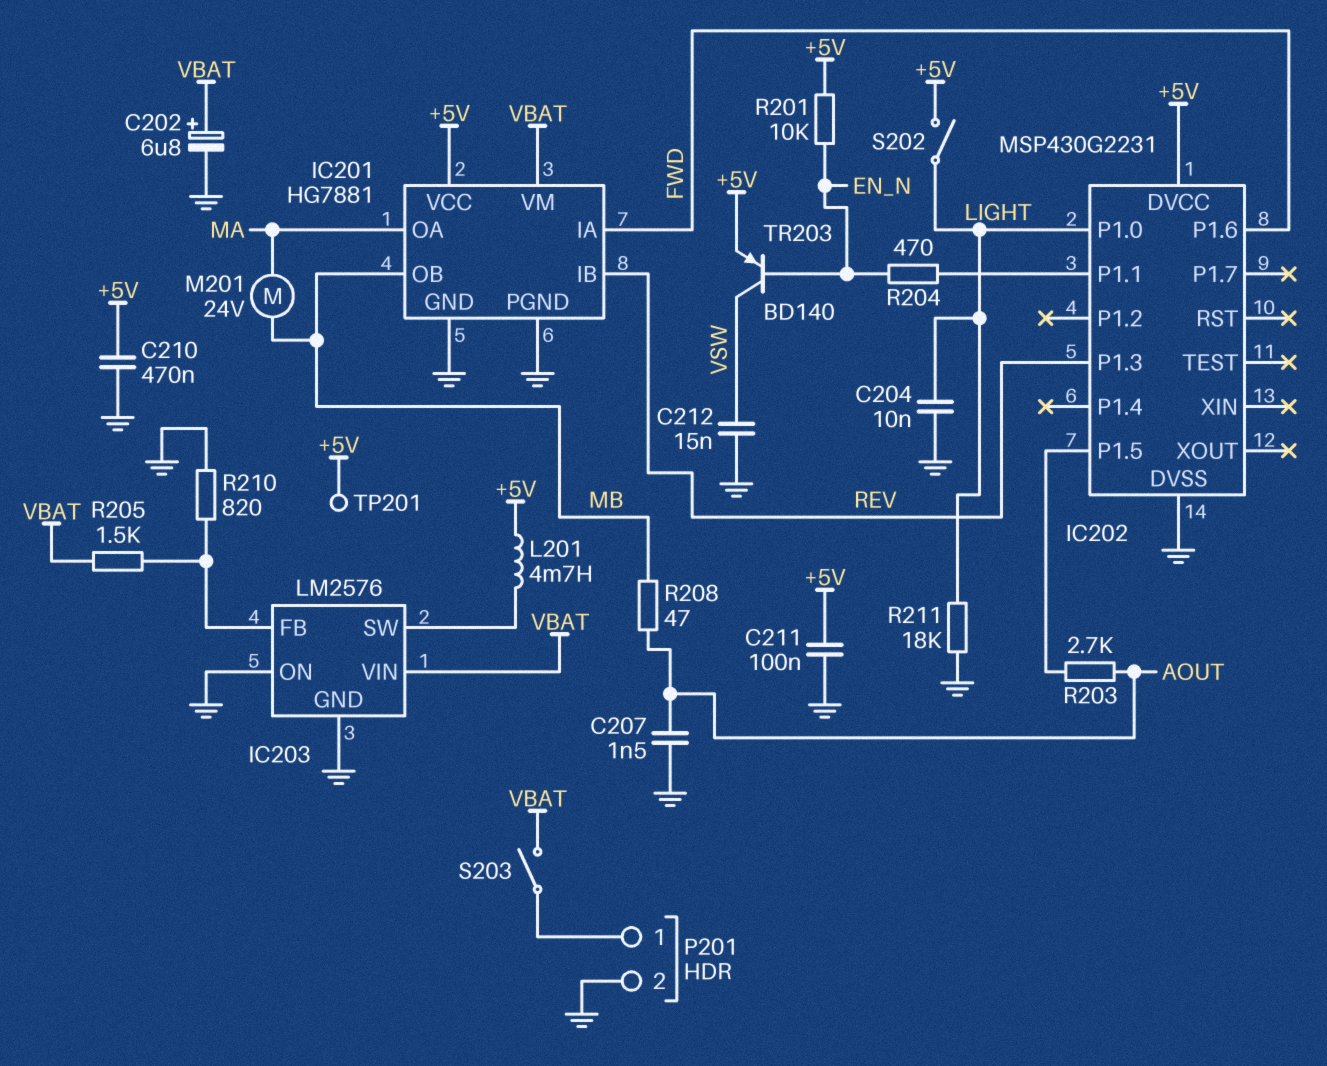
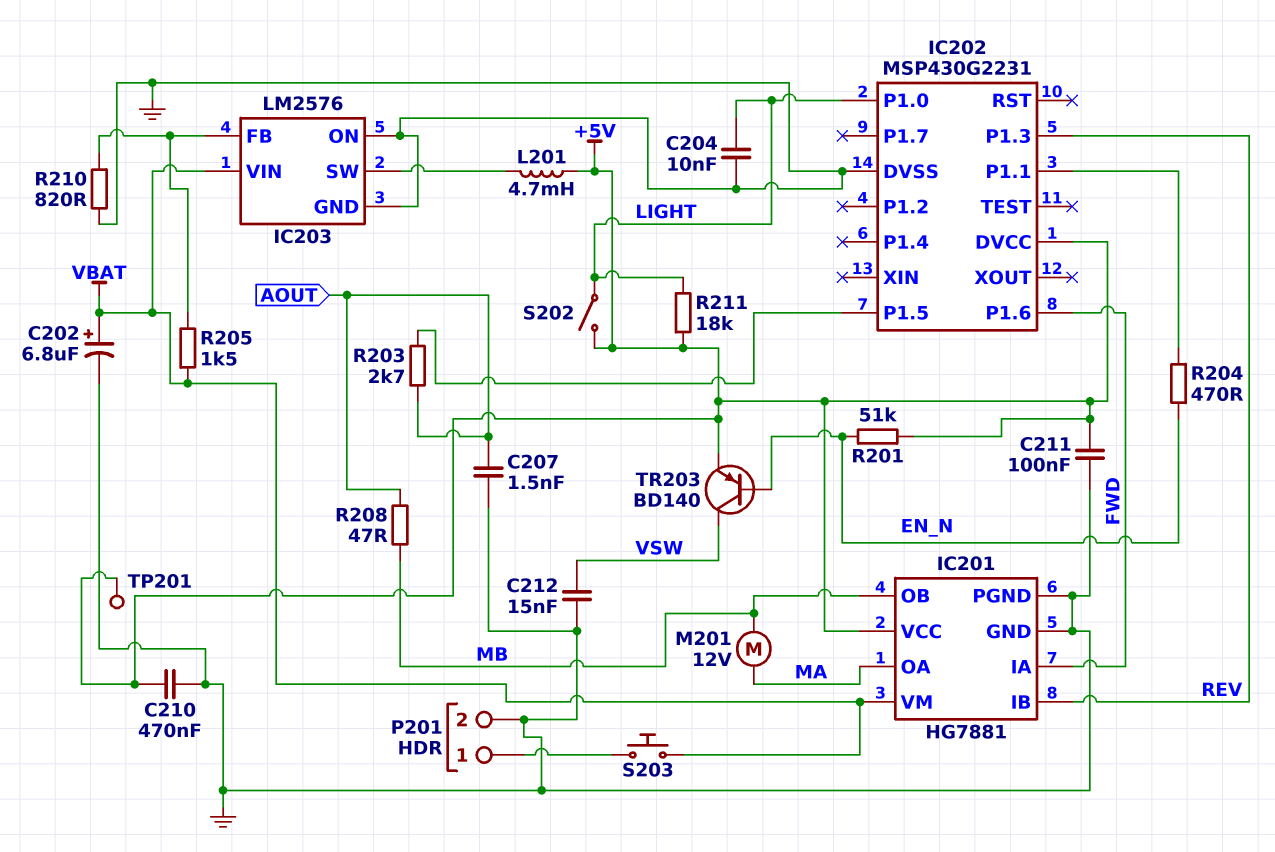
M201: motor 24V (MA, MB) -> motor 12V (MA, MB)
R201: 10k (+5V, EN_N) -> 51k (+5V, EN_N)
R211: 18k (GND, LIGHT) -> 18k (+5V, LIGHT)
S203: switch (P201/1, VBAT) -> button (P201/1, VBAT)

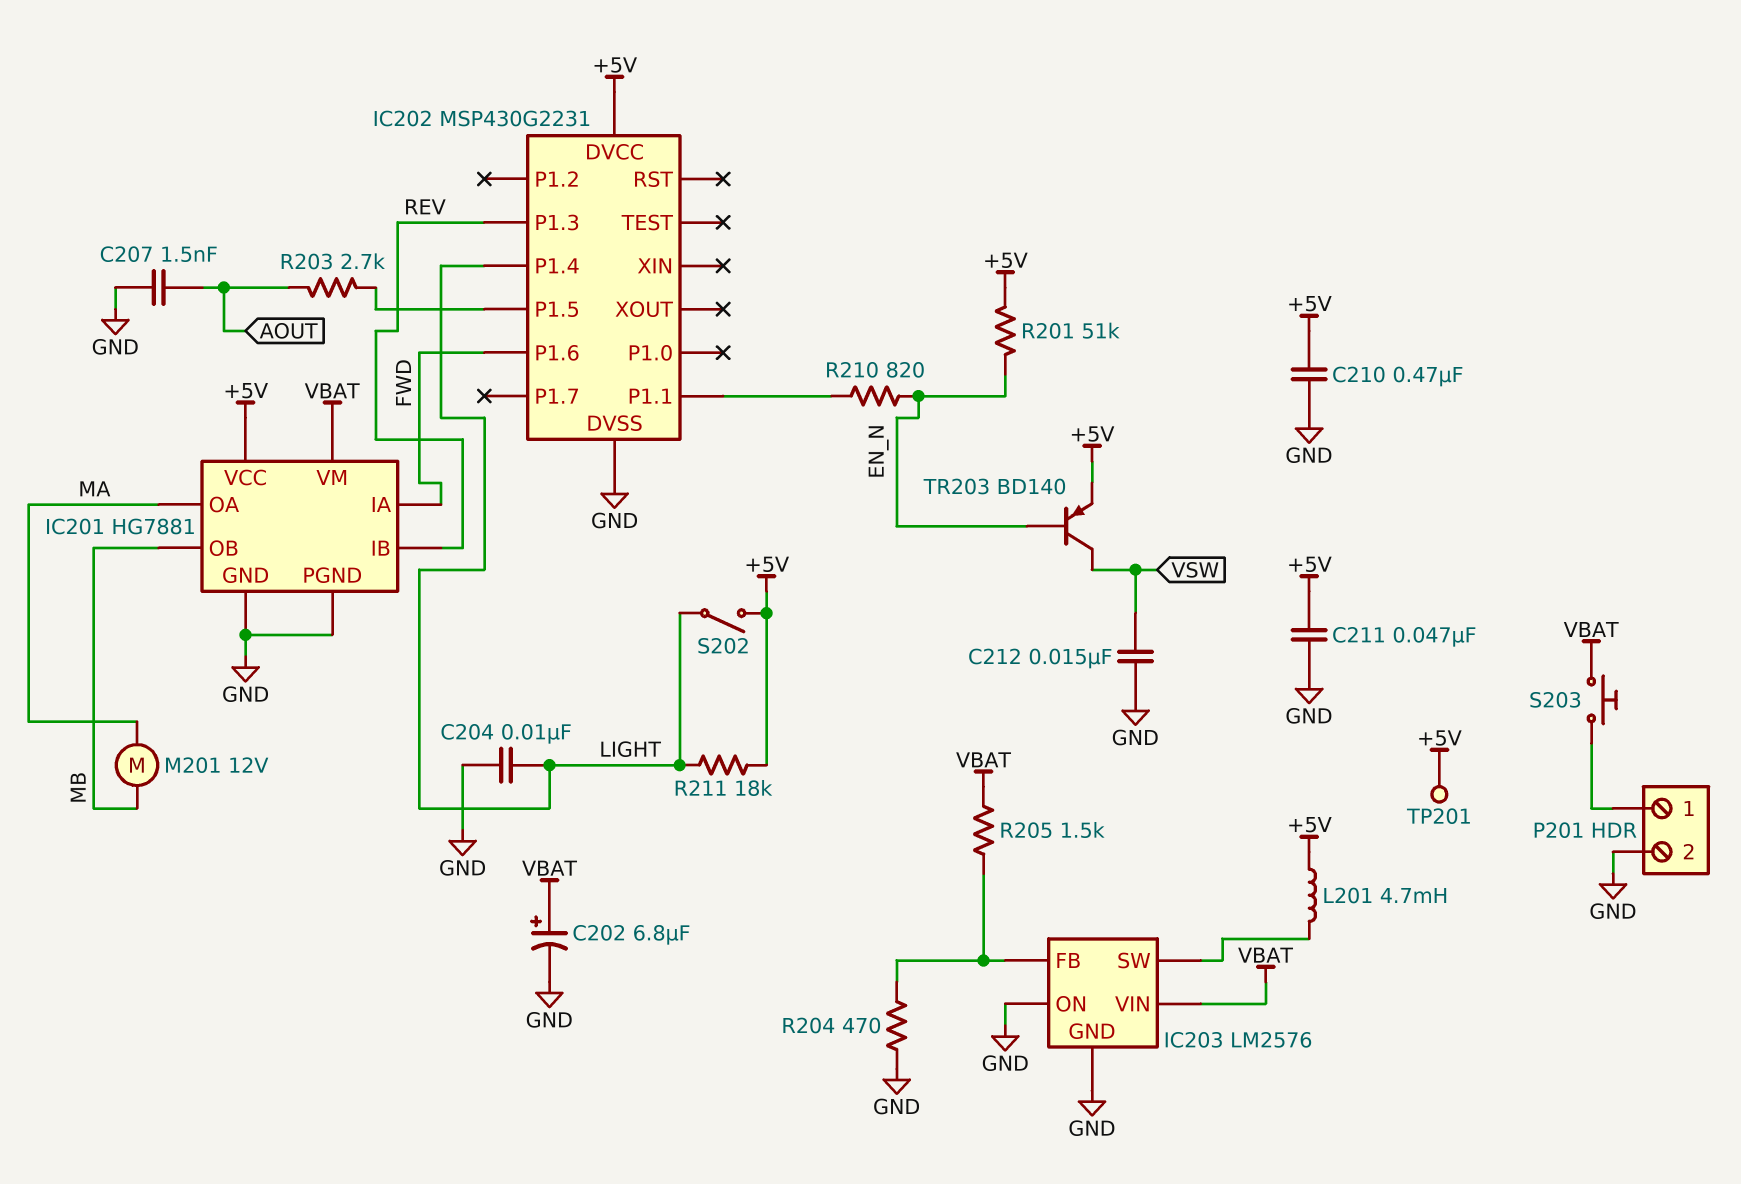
C211: 100nF (+5V, GND) -> 47nF (+5V, GND)
IC202 pin P1.0: LIGHT -> none
IC202 pin P1.4: none -> LIGHT
R204: 470 (EN_N, IC202/P1.1) -> 470 (GND, IC203/FB)
R208: 47 (AOUT, MB) -> none
R210: 820 (GND, IC203/FB) -> 820 (EN_N, IC202/P1.1)

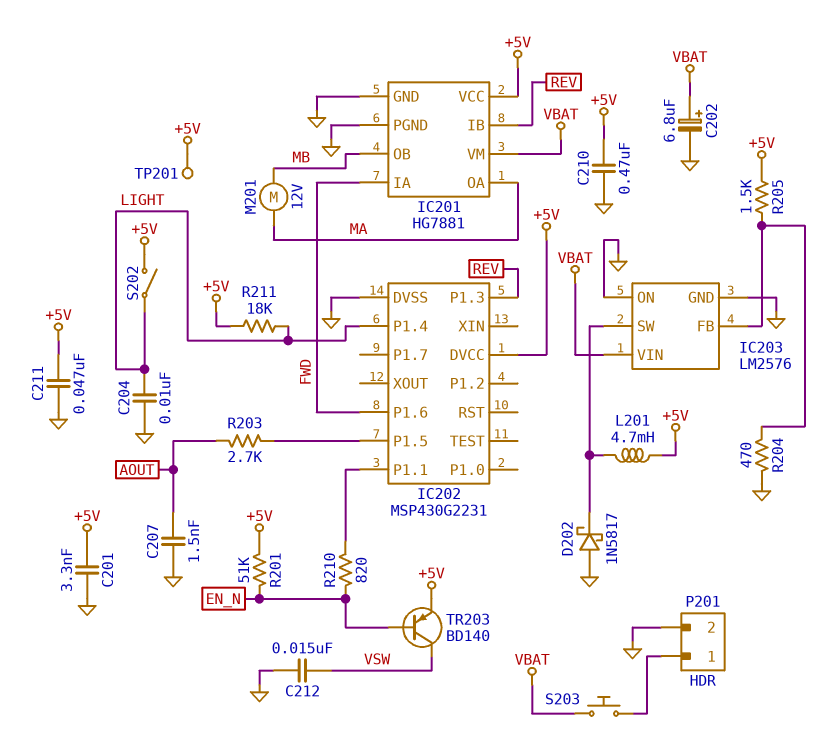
C201: none -> 3.3nF (+5V, GND)
D202: none -> schottky 1N5817 (A GND, K IC203/SW)
R205: 1.5k (IC203/FB, VBAT) -> 1.5k (+5V, IC203/FB)

